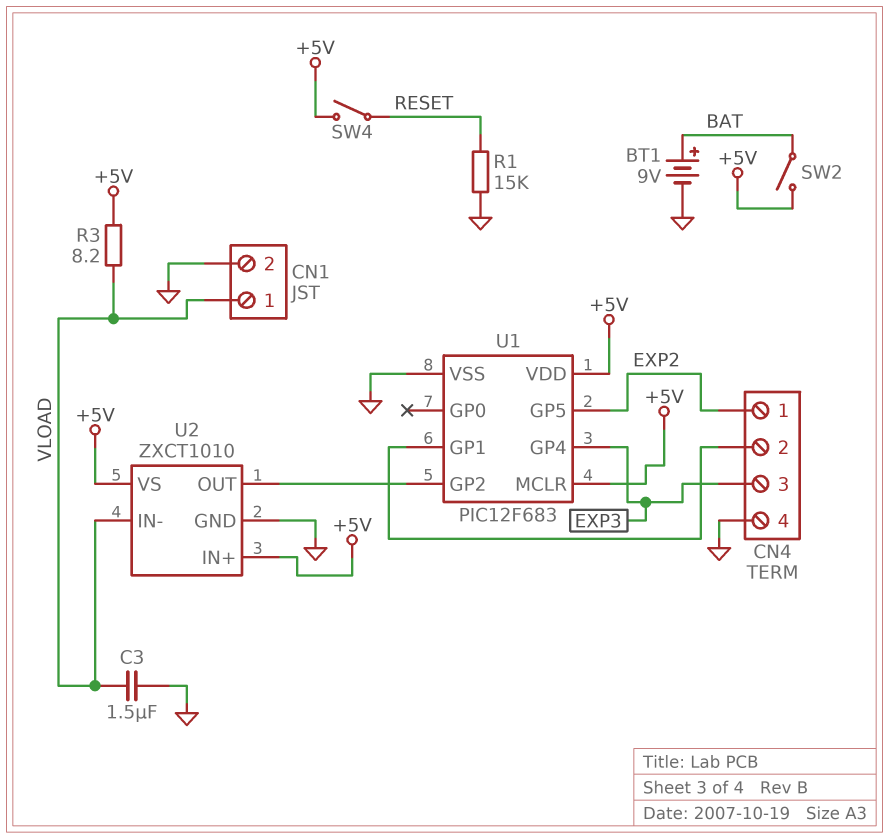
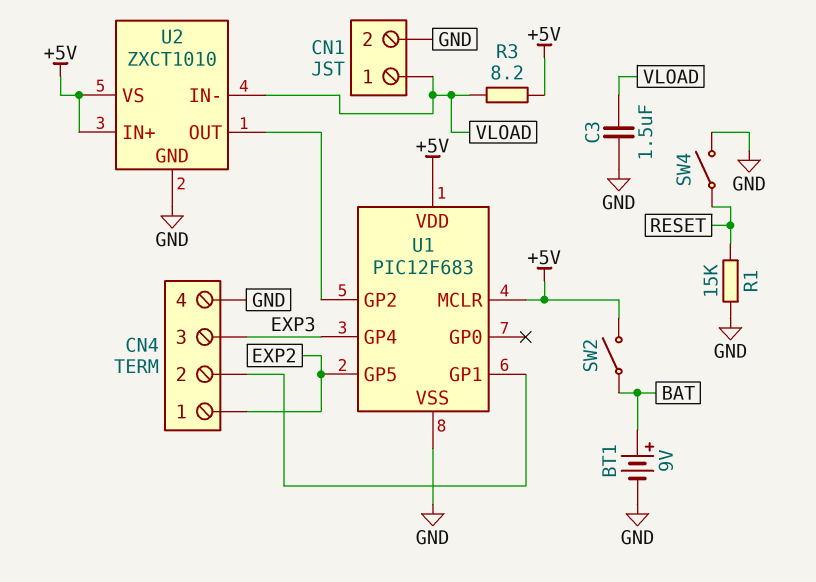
SW4: switch (+5V, RESET) -> switch (GND, RESET)

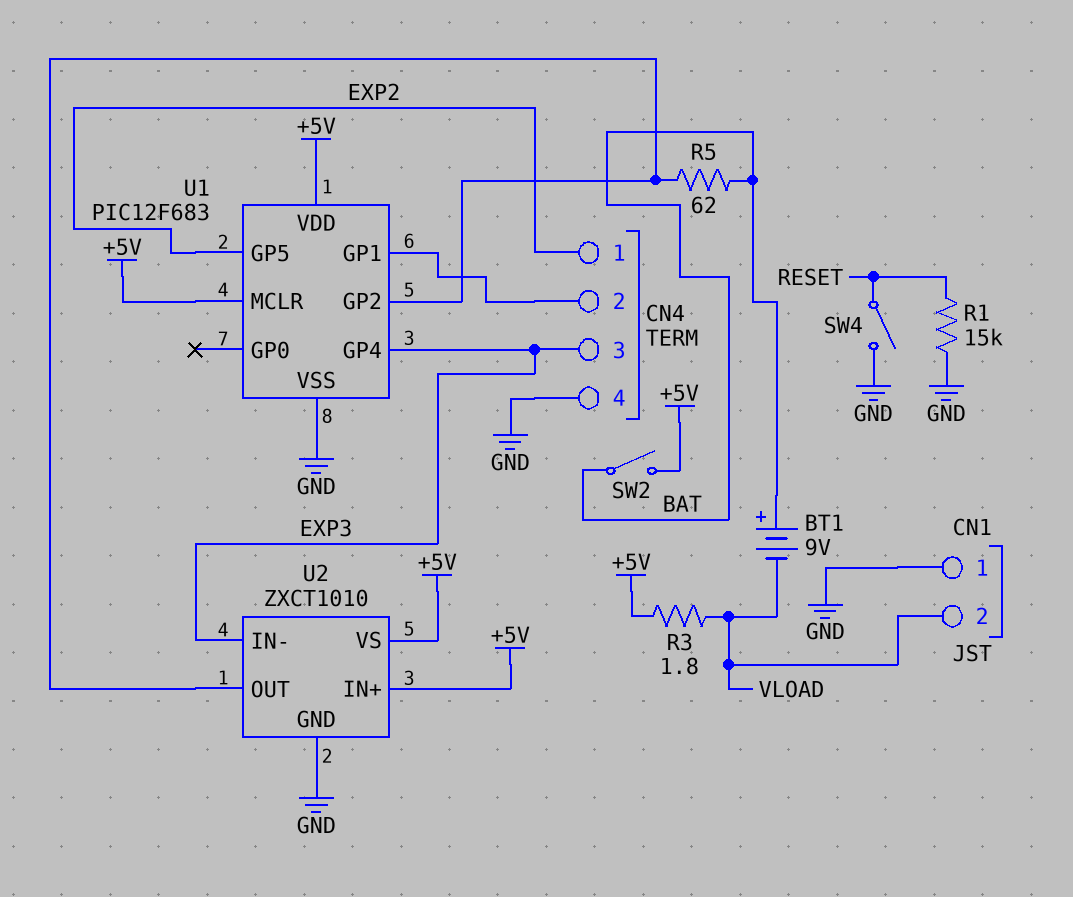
BT1: 9V (plus BAT, minus GND) -> 9V (plus BAT, minus VLOAD)
C3: 1.5uF (GND, VLOAD) -> none
CN1 pin 1: VLOAD -> GND
CN1 pin 2: GND -> VLOAD
R3: 8.2 (+5V, VLOAD) -> 1.8 (+5V, VLOAD)
R5: none -> 62 (BAT, U1/GP2)
U2 pin IN-: VLOAD -> EXP3

